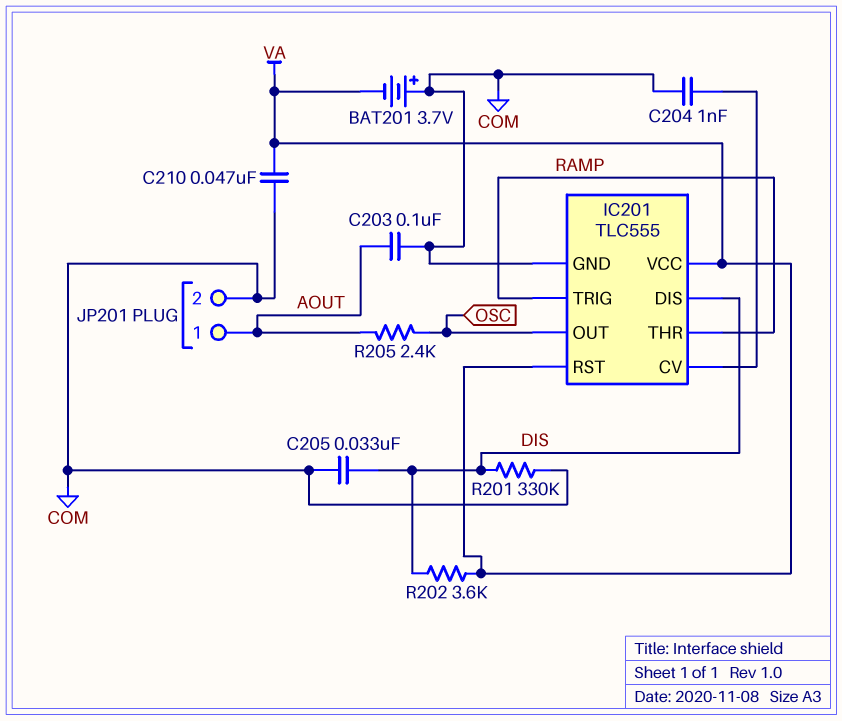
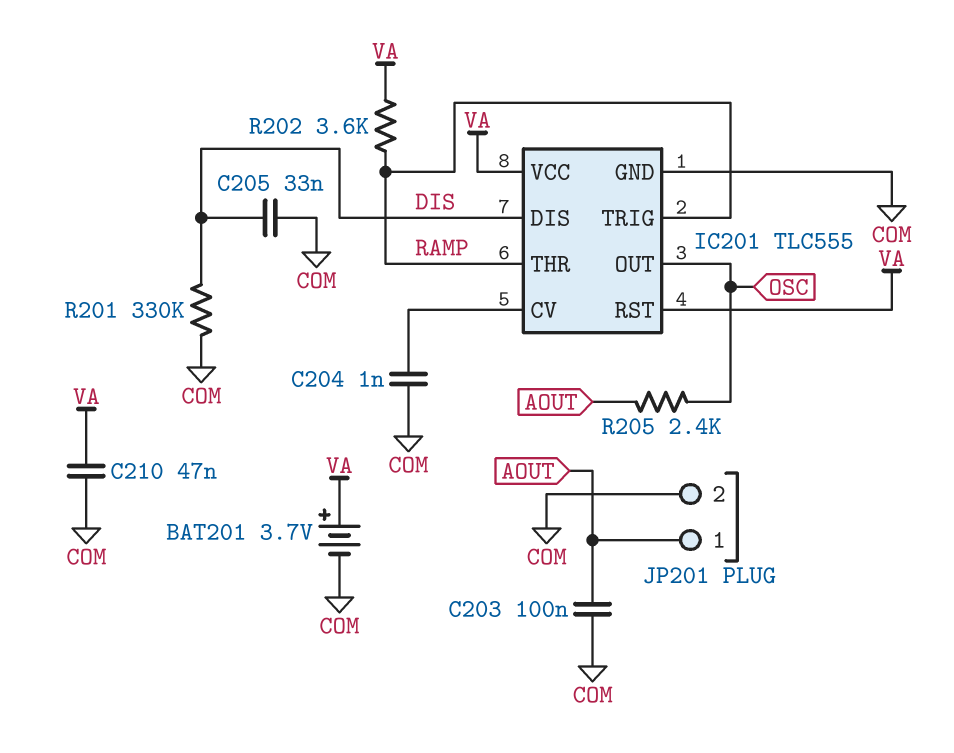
BAT201: 3.7V (plus COM, minus VA) -> 3.7V (plus VA, minus COM)
R202: 3.6k (DIS, VA) -> 3.6k (RAMP, VA)

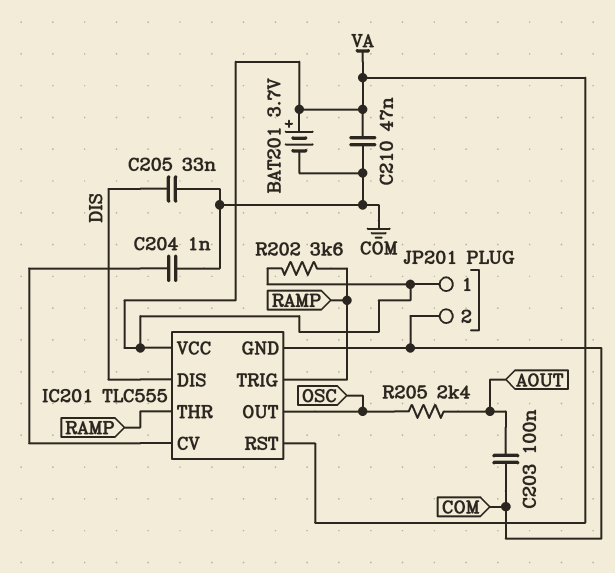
JP201 pin 1: AOUT -> VA
R201: 330k (COM, DIS) -> none

